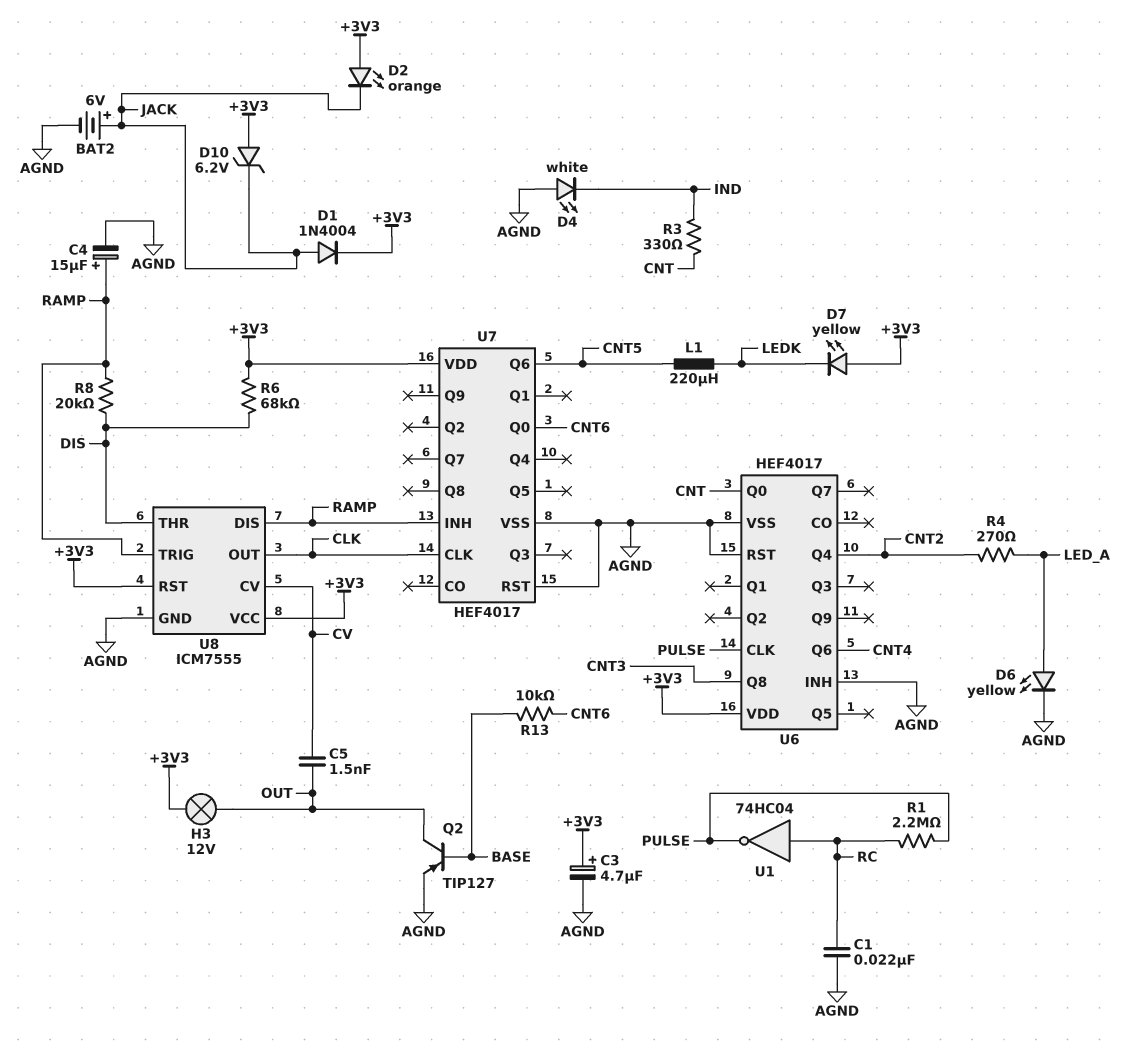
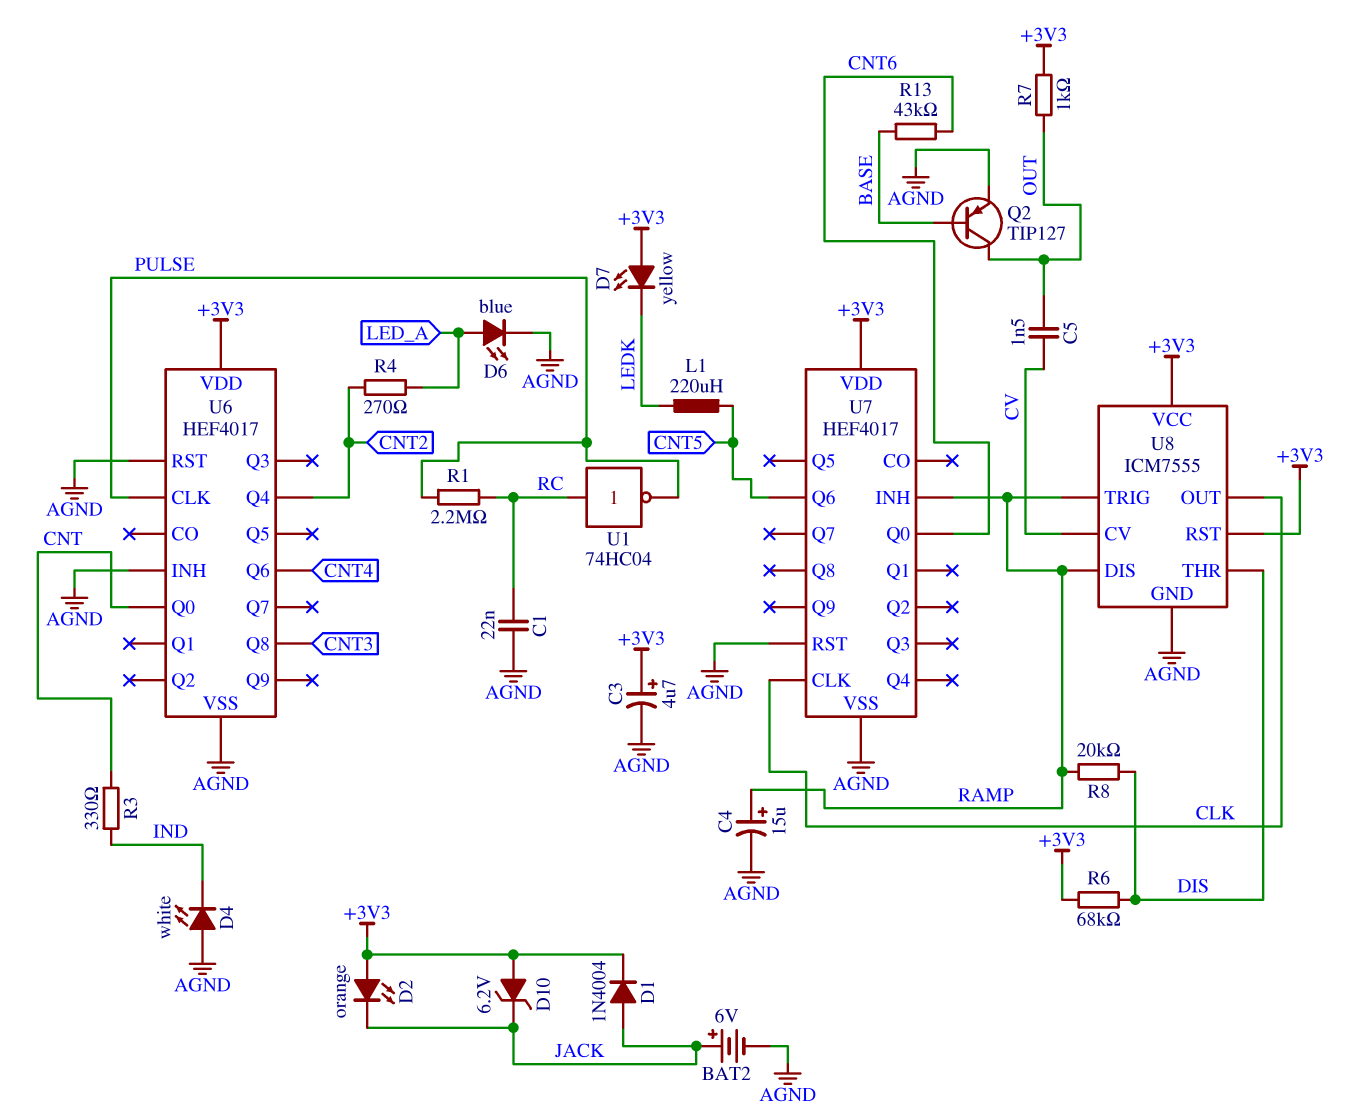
D6: LED yellow (A LED_A, K AGND) -> LED blue (A LED_A, K AGND)
H3: lamp 12V (+3V3, OUT) -> none
R7: none -> 1k (+3V3, OUT)
R13: 10k (BASE, CNT6) -> 43k (BASE, CNT6)

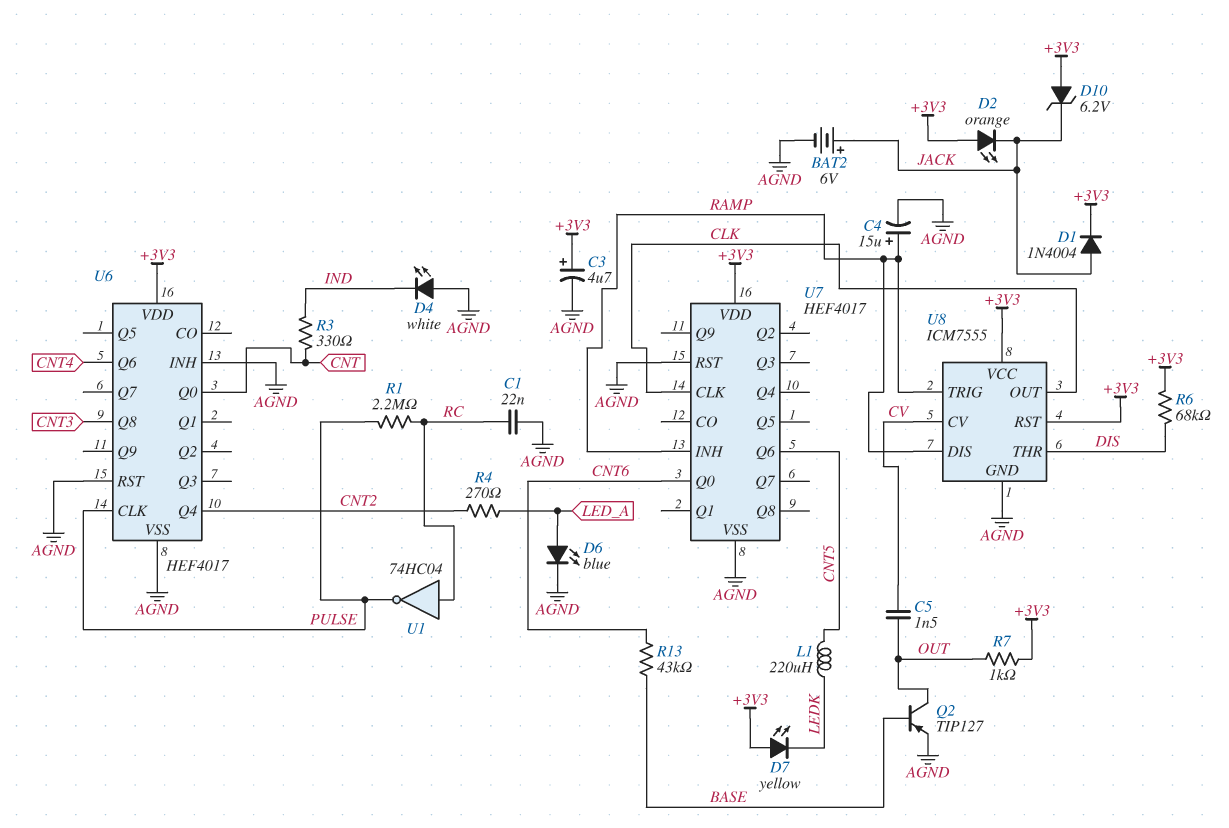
R8: 20k (DIS, RAMP) -> none

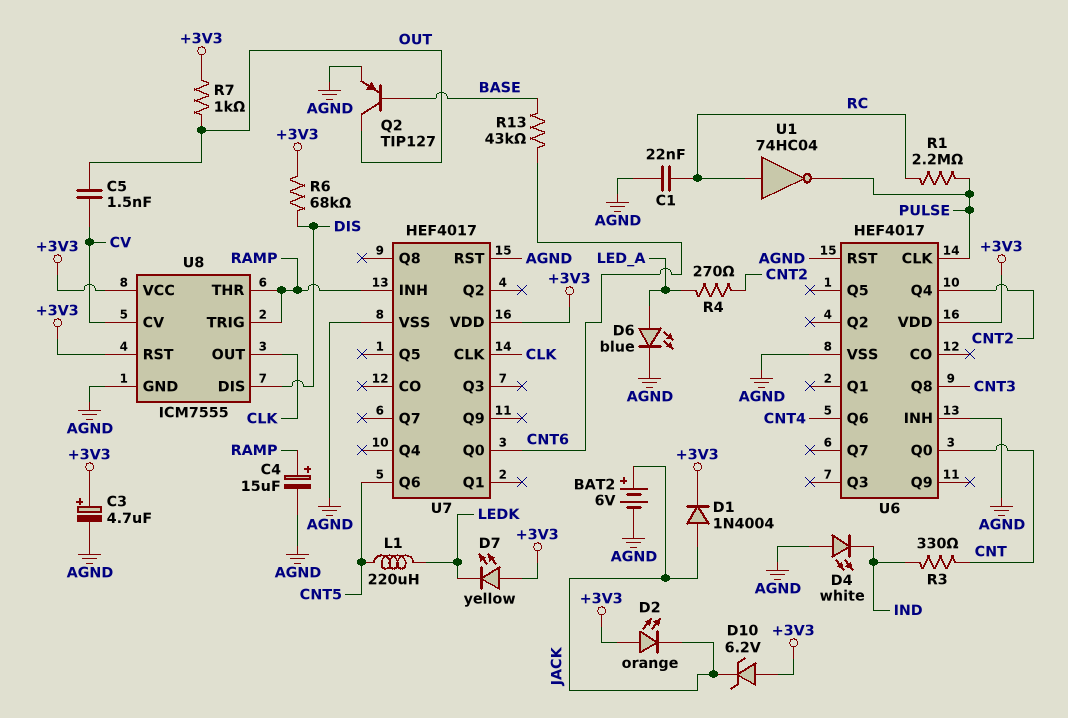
U8 pin DIS: RAMP -> DIS
U8 pin THR: DIS -> RAMP

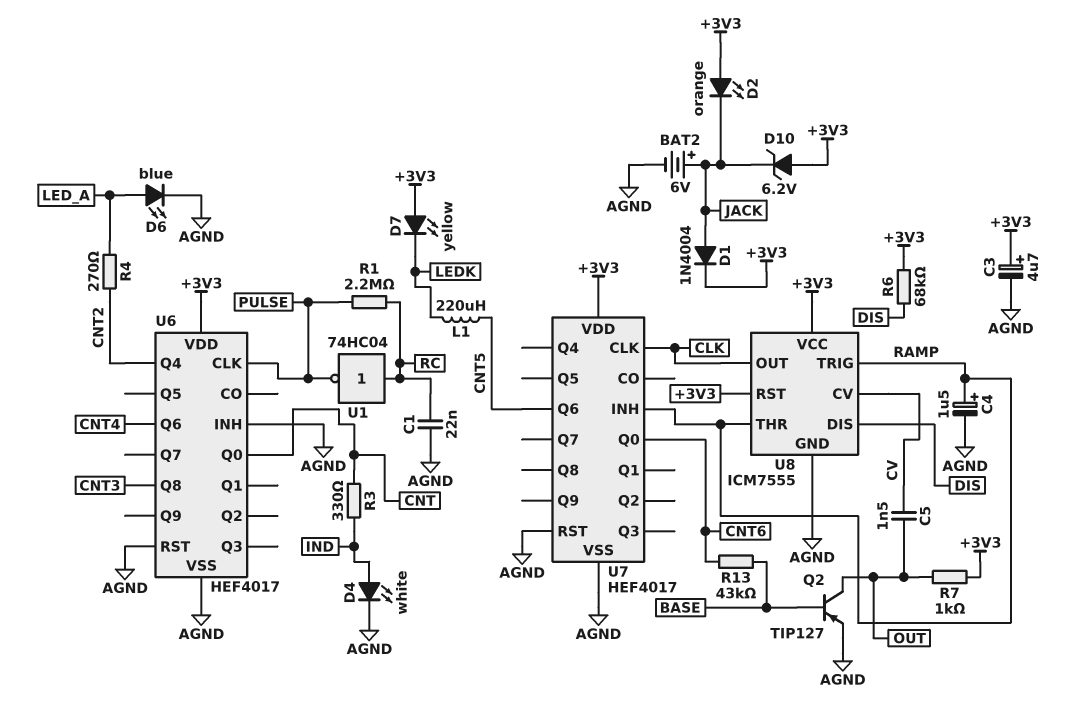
C4: 15uF (plus RAMP, minus AGND) -> 1.5uF (plus RAMP, minus AGND)
D4: LED white (A AGND, K IND) -> LED white (A IND, K AGND)

